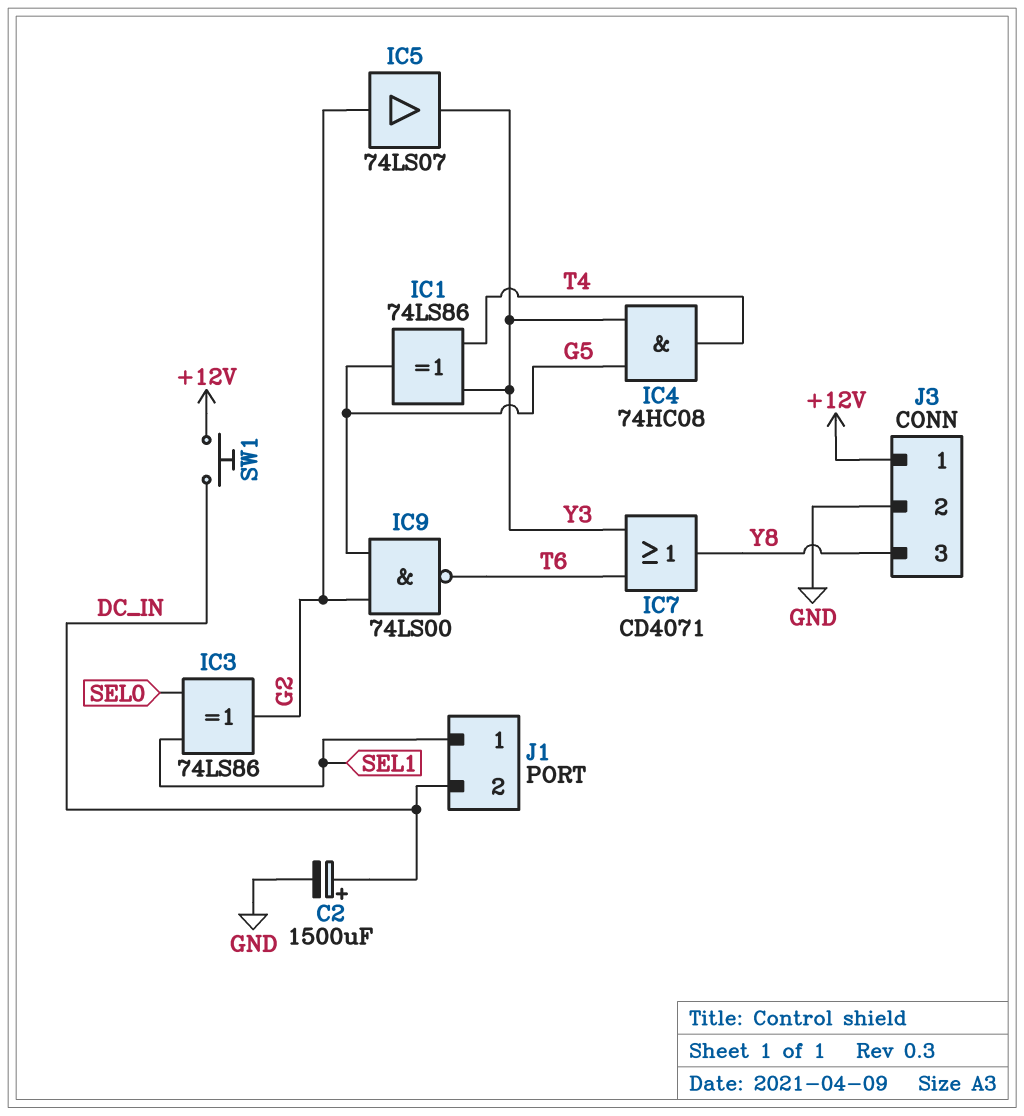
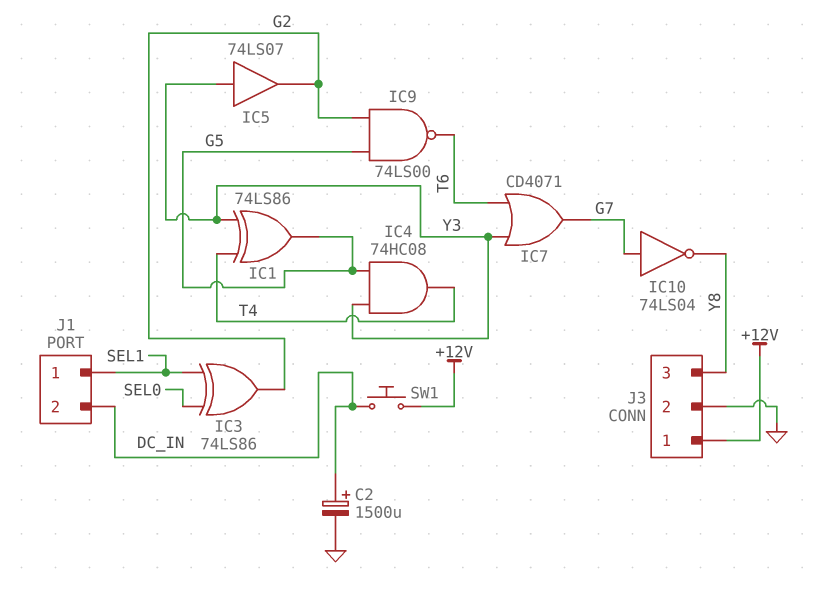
IC5: buffer 74LS07 (in G2, out Y3) -> buffer 74LS07 (in Y3, out G2)
IC7: OR CD4071 (in T6, in Y3, out Y8) -> OR CD4071 (in T6, in Y3, out G7)
IC10: none -> NOT 74LS04 (in G7, out Y8)

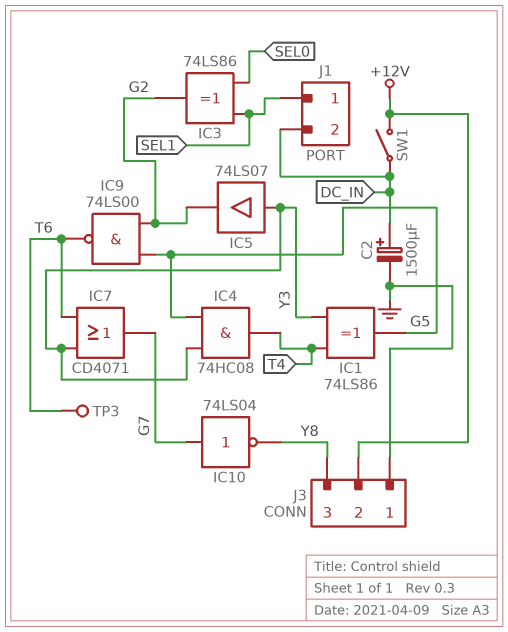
J3 pin 1: +12V -> GND
J3 pin 2: GND -> +12V
SW1: button (+12V, DC_IN) -> switch (+12V, DC_IN)
TP3: none -> test point (T6)

